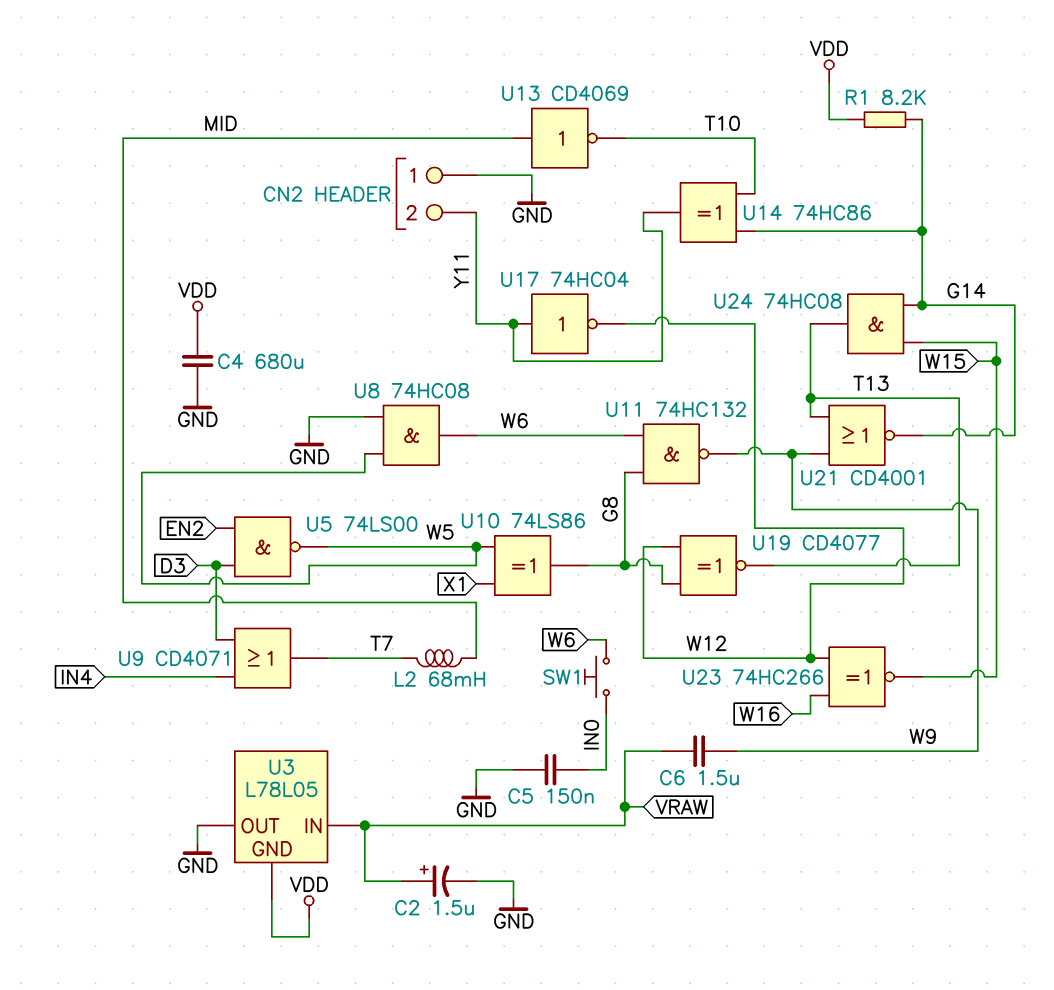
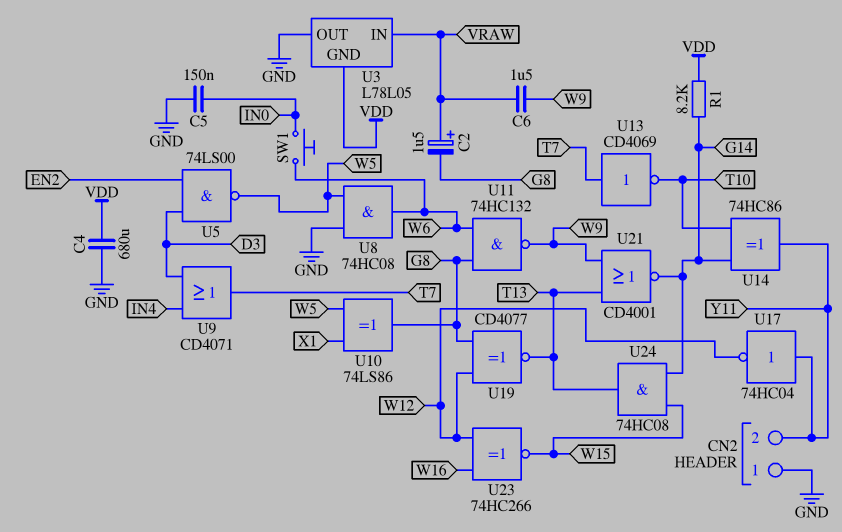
C2: 1.5uF (plus VRAW, minus GND) -> 1.5uF (plus VRAW, minus G8)
L2: 68mH (MID, T7) -> none
U13: NOT CD4069 (in MID, out T10) -> NOT CD4069 (in T7, out T10)

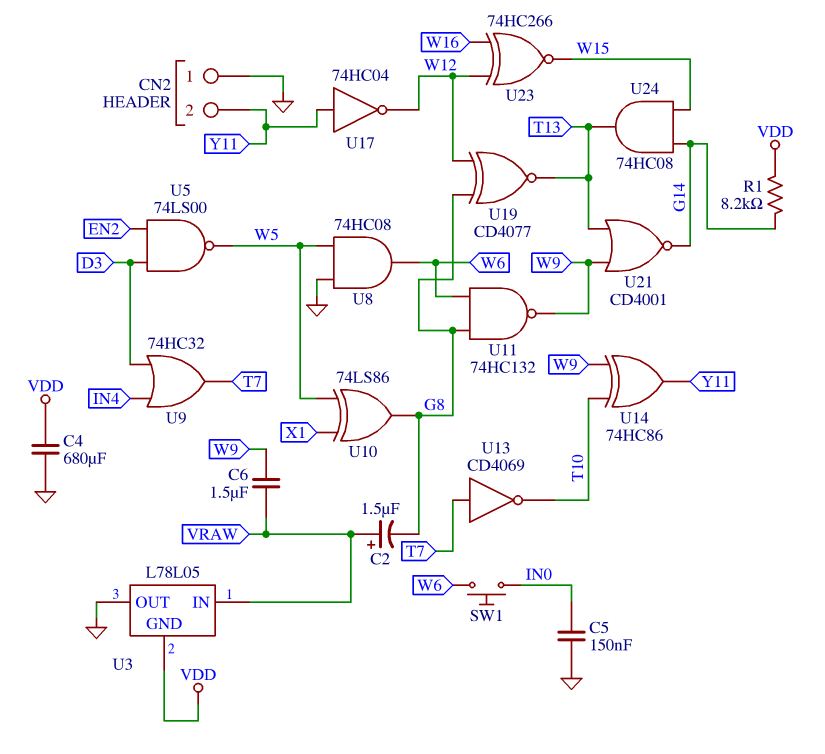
U9: OR CD4071 (in D3, in IN4, out T7) -> OR 74HC32 (in D3, in IN4, out T7)
U14: XOR 74HC86 (in G14, in T10, out Y11) -> XOR 74HC86 (in T10, in W9, out Y11)

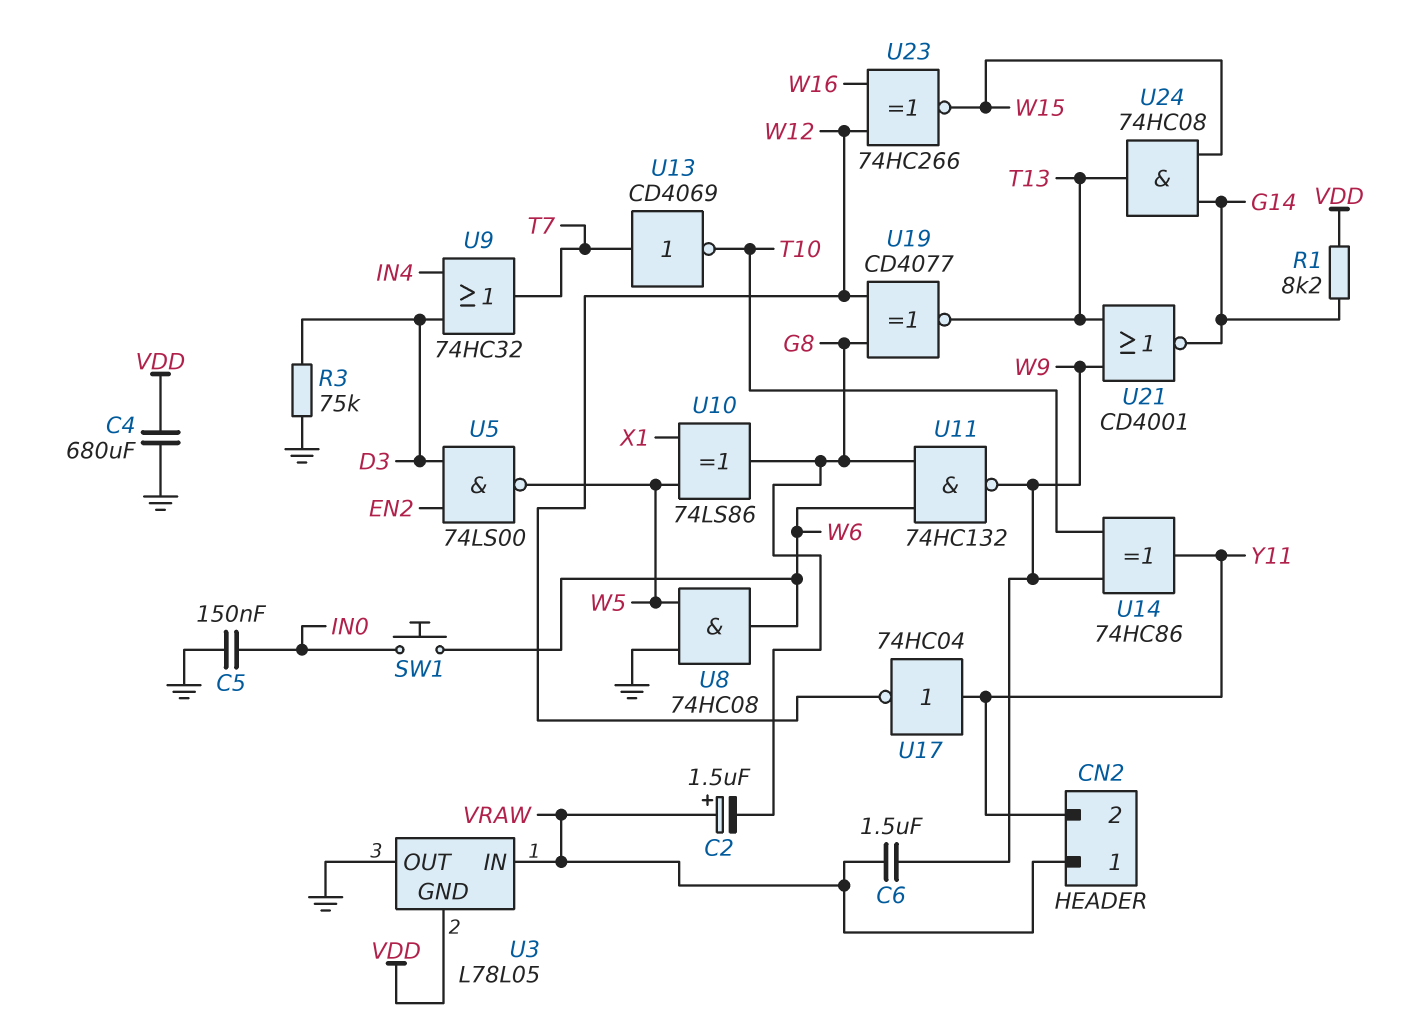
CN2 pin 1: GND -> VRAW
R3: none -> 75k (D3, GND)

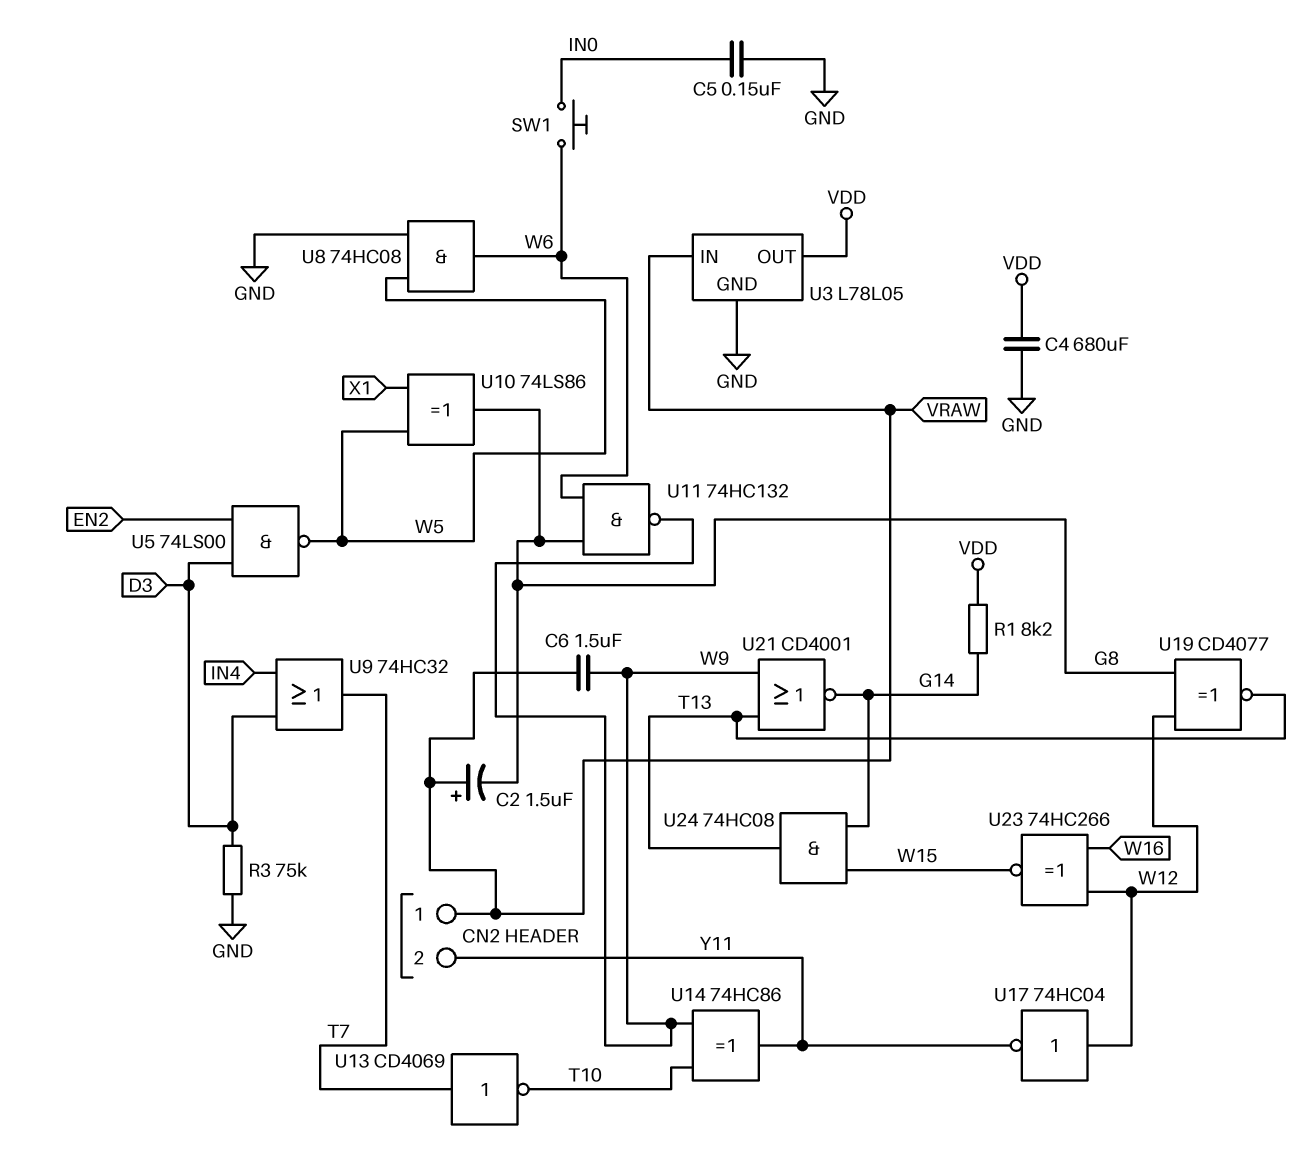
U3 pin GND: VDD -> GND
U3 pin OUT: GND -> VDD
U17: NOT 74HC04 (in Y11, out W12) -> NOT 74HC04 (in W12, out Y11)

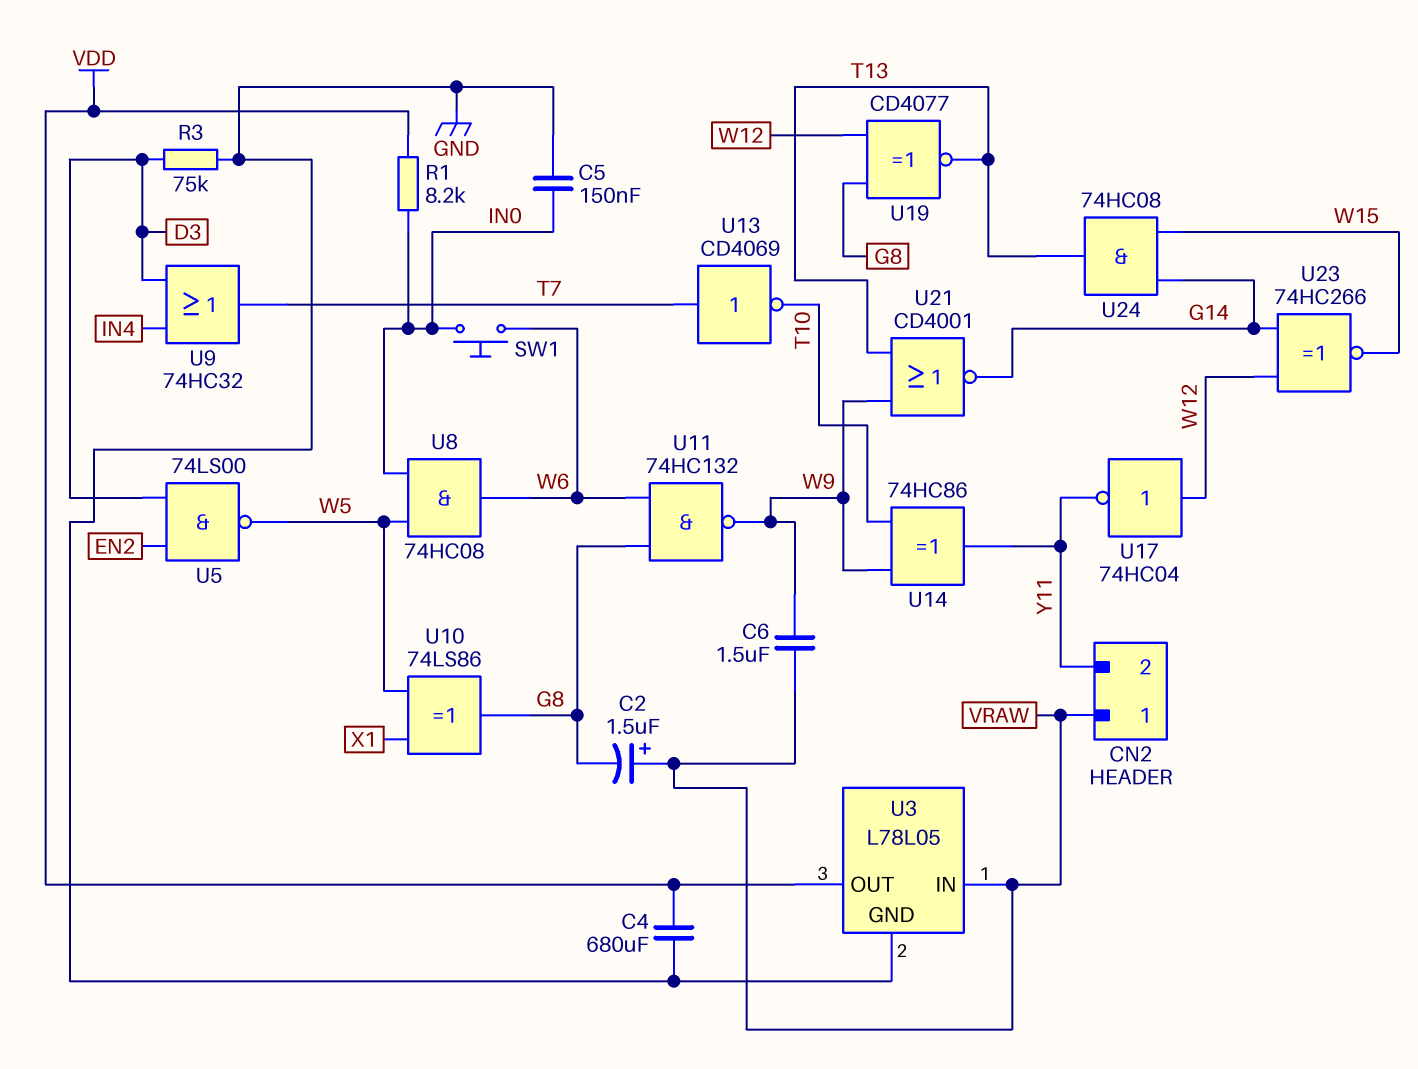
R1: 8.2k (G14, VDD) -> 8.2k (IN0, VDD)
U8: AND 74HC08 (in GND, in W5, out W6) -> AND 74HC08 (in IN0, in W5, out W6)
U23: XNOR 74HC266 (in W12, in W16, out W15) -> XNOR 74HC266 (in G14, in W12, out W15)

